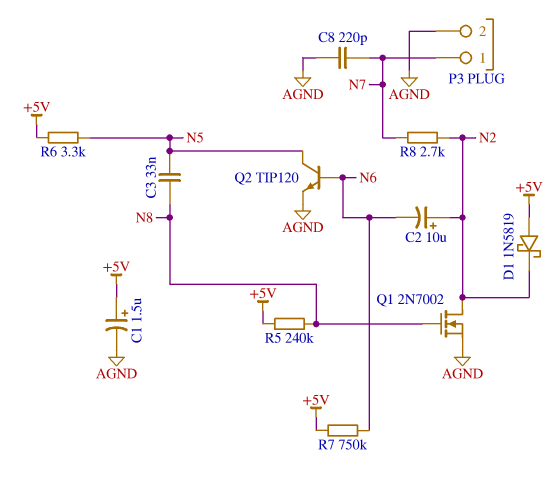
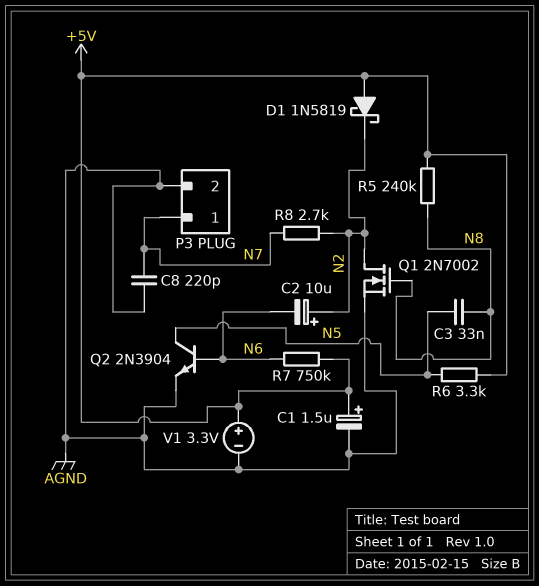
Q2: NPN TIP120 (B N6, C N5, E AGND) -> NPN 2N3904 (B N6, C N5, E AGND)
V1: none -> 3.3V (plus +5V, minus AGND)

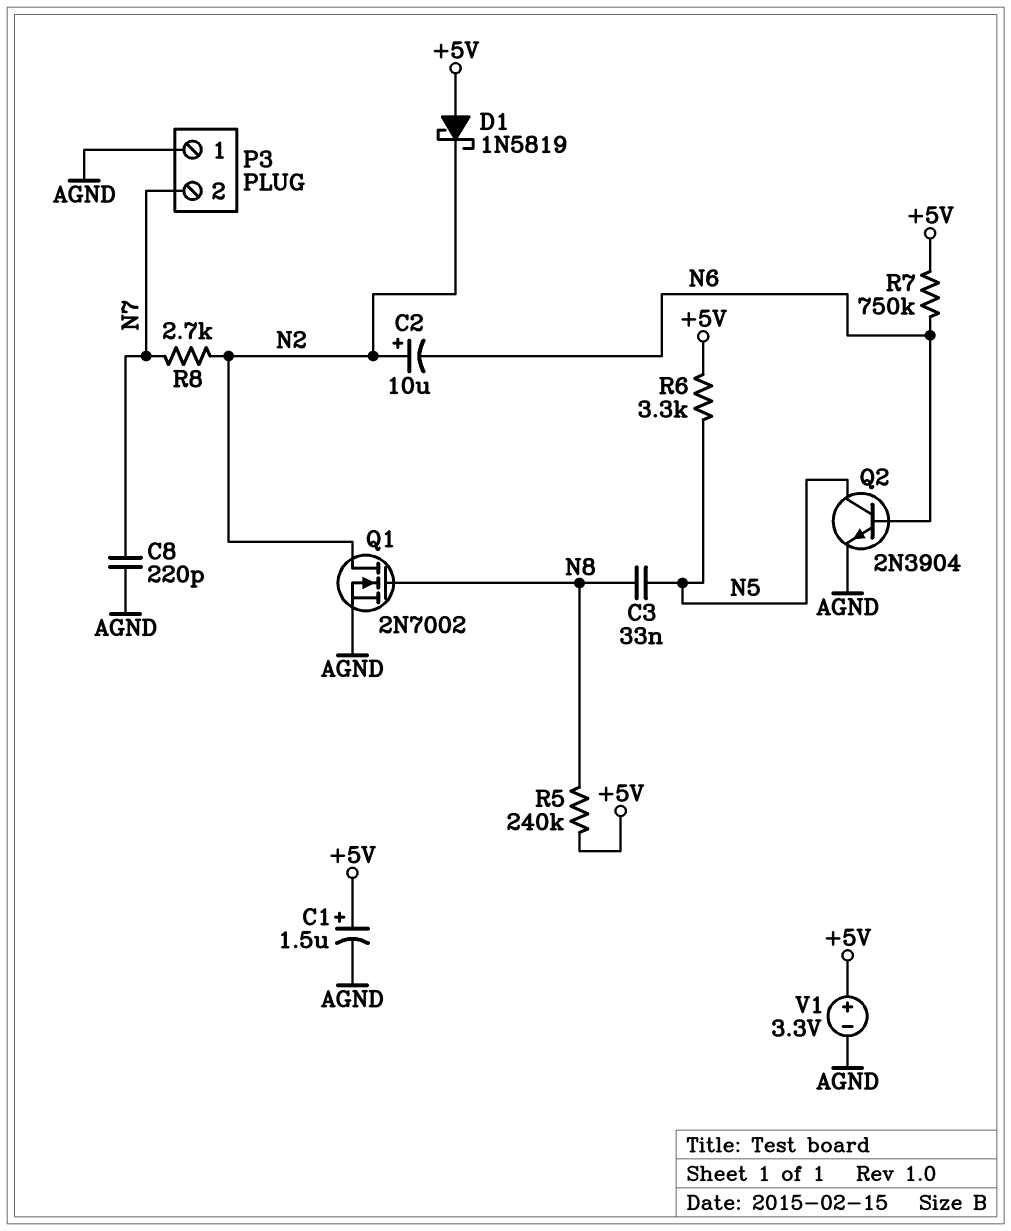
P3 pin 1: N7 -> AGND
P3 pin 2: AGND -> N7

